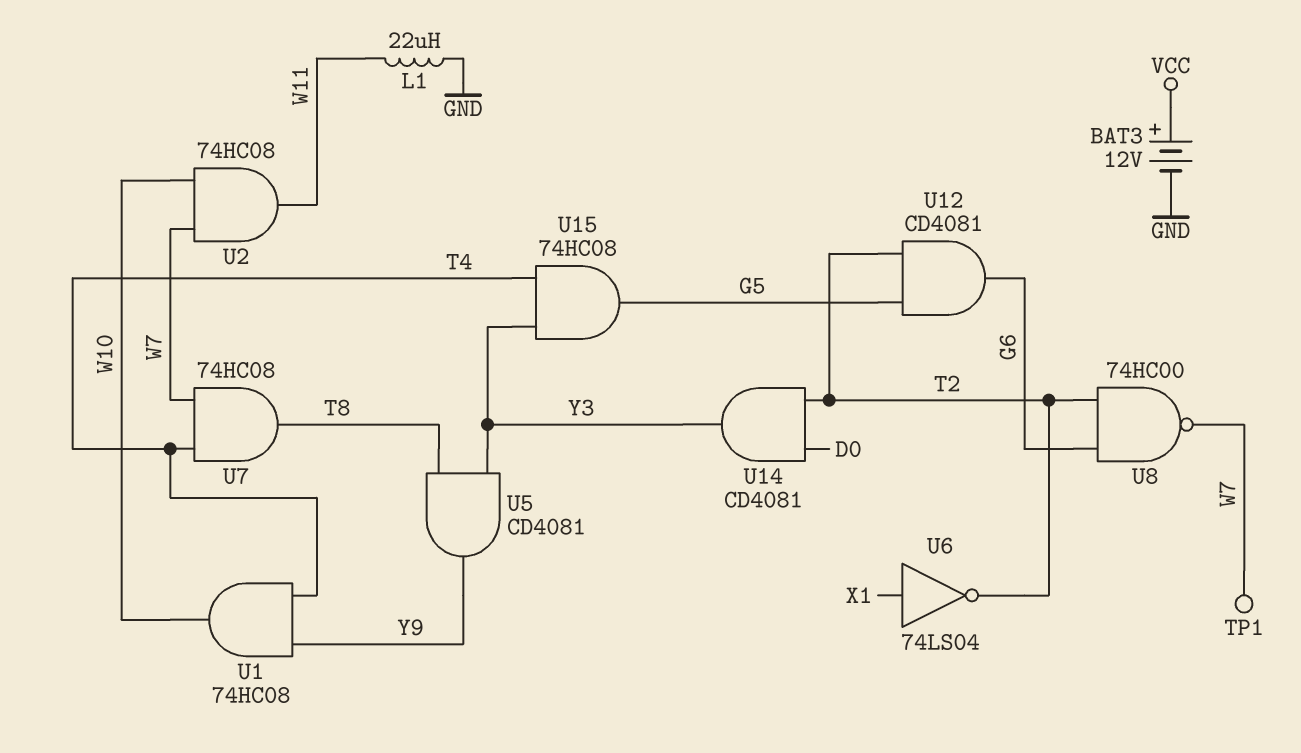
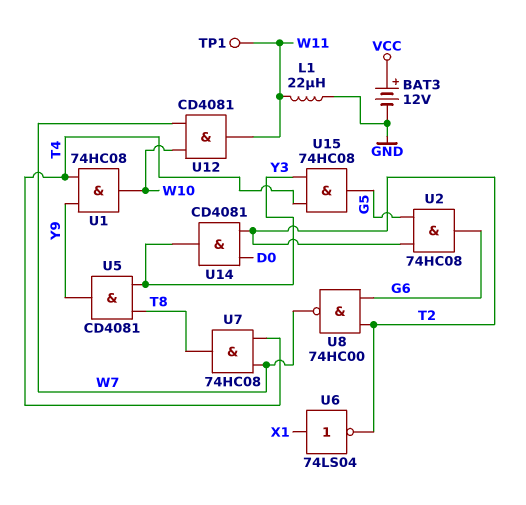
TP1: test point (W7) -> test point (W11)
U2: AND 74HC08 (in W7, in W10, out W11) -> AND 74HC08 (in G5, in T2, out G6)
U12: AND CD4081 (in G5, in T2, out G6) -> AND CD4081 (in W7, in W10, out W11)

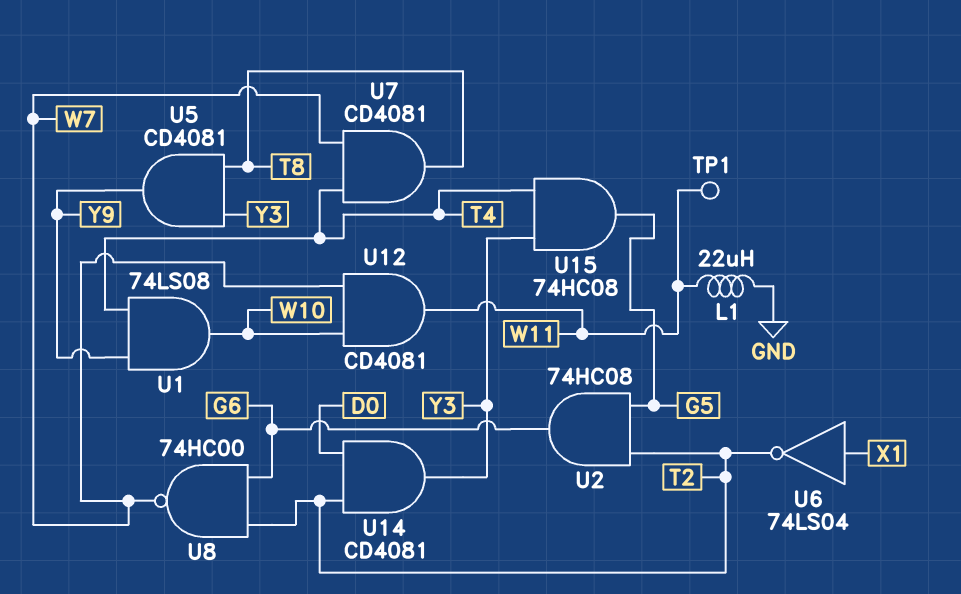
BAT3: 12V (plus VCC, minus GND) -> none
U1: AND 74HC08 (in T4, in Y9, out W10) -> AND 74LS08 (in T4, in Y9, out W10)
U7: AND 74HC08 (in T4, in W7, out T8) -> AND CD4081 (in T4, in W7, out T8)

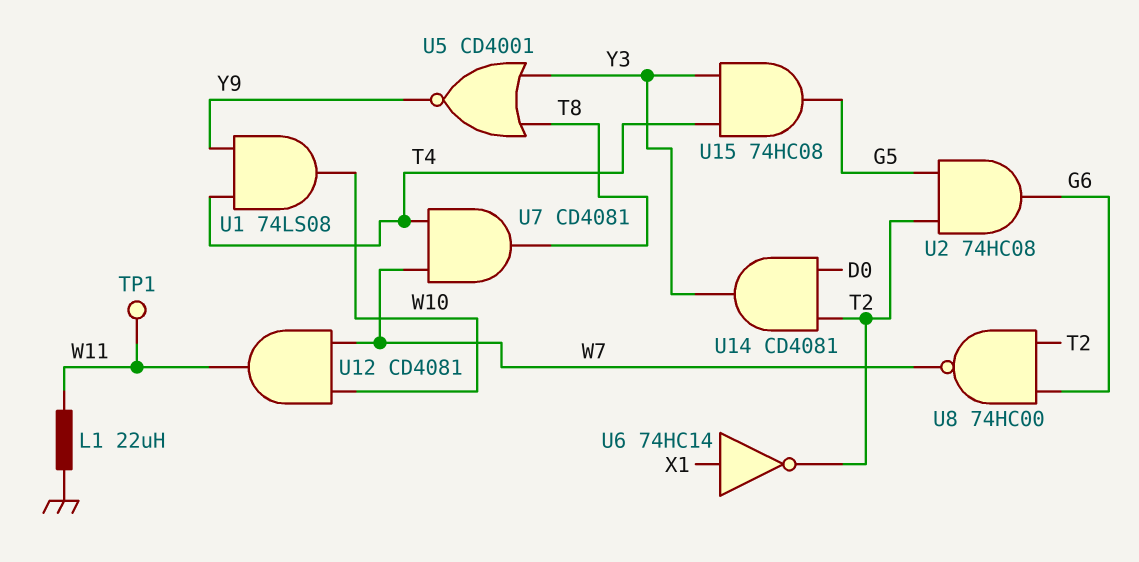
U5: AND CD4081 (in T8, in Y3, out Y9) -> NOR CD4001 (in T8, in Y3, out Y9)
U6: NOT 74LS04 (in X1, out T2) -> NOT 74HC14 (in X1, out T2)

